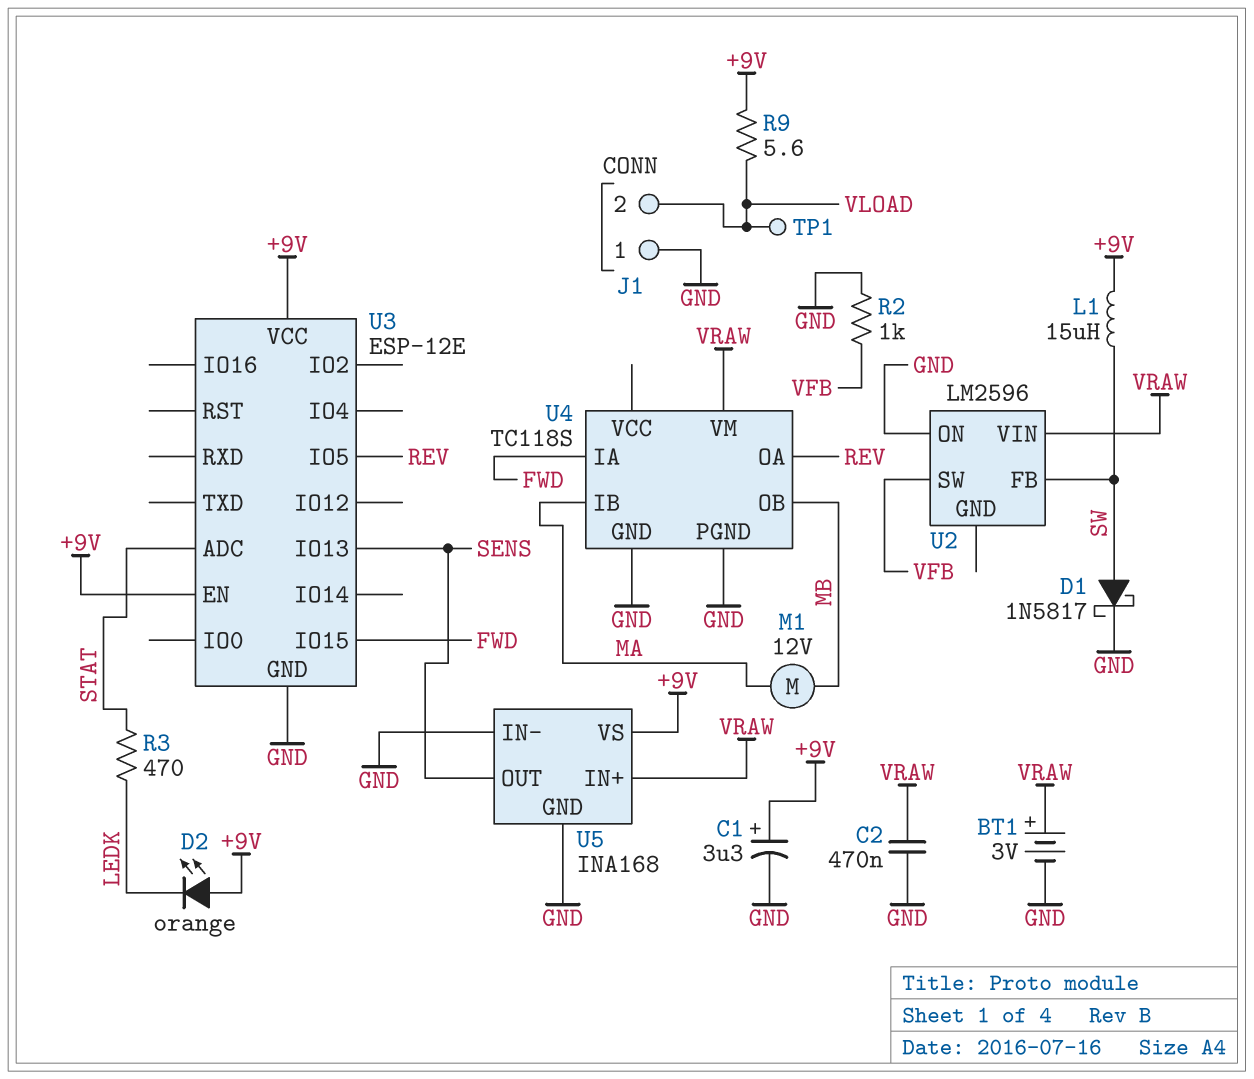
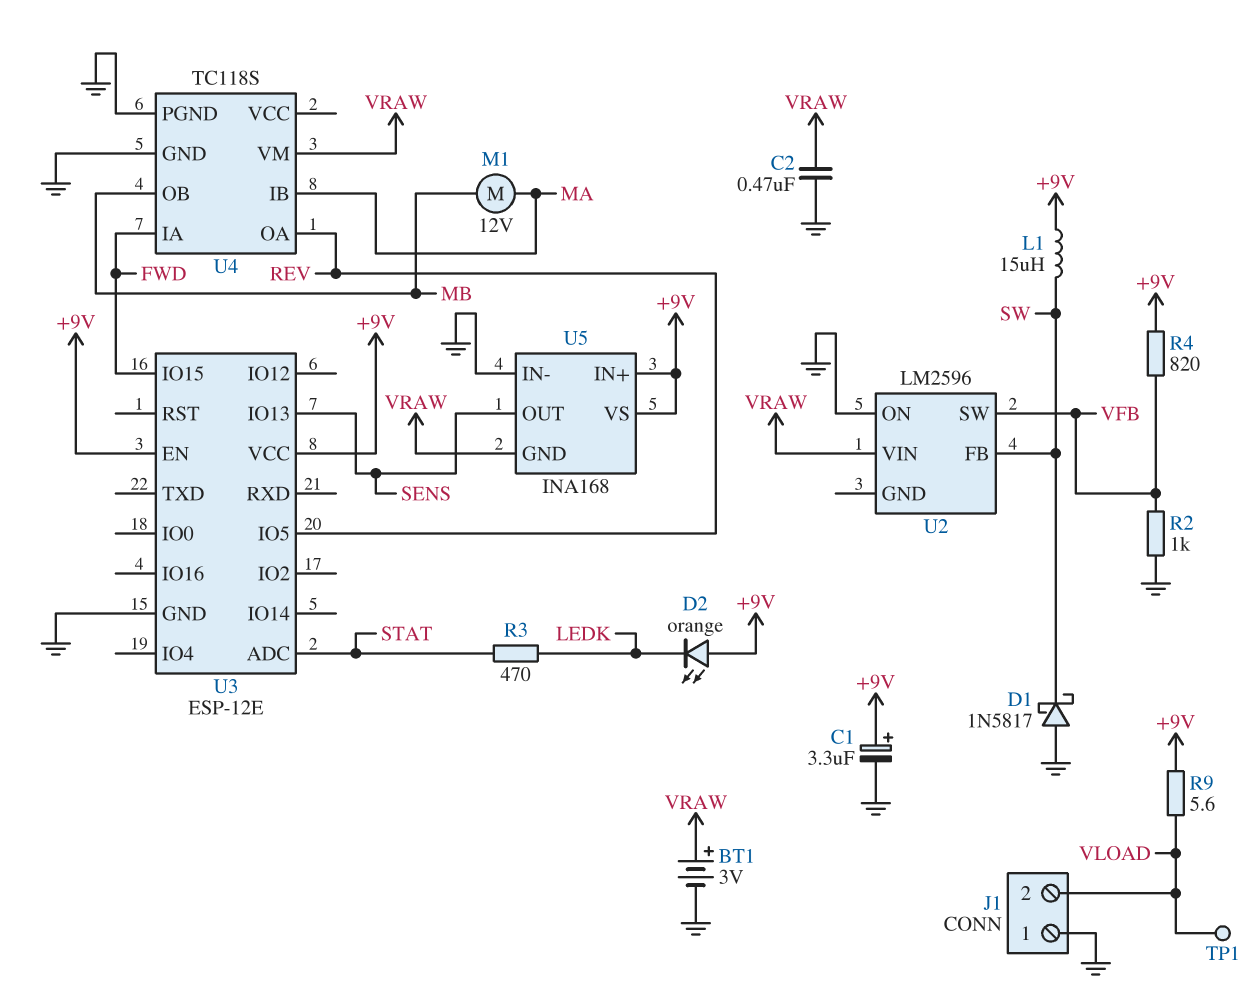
D1: schottky 1N5817 (A SW, K GND) -> schottky 1N5817 (A GND, K SW)
R4: none -> 820 (+9V, VFB)
U5 pin GND: GND -> VRAW
U5 pin IN+: VRAW -> +9V

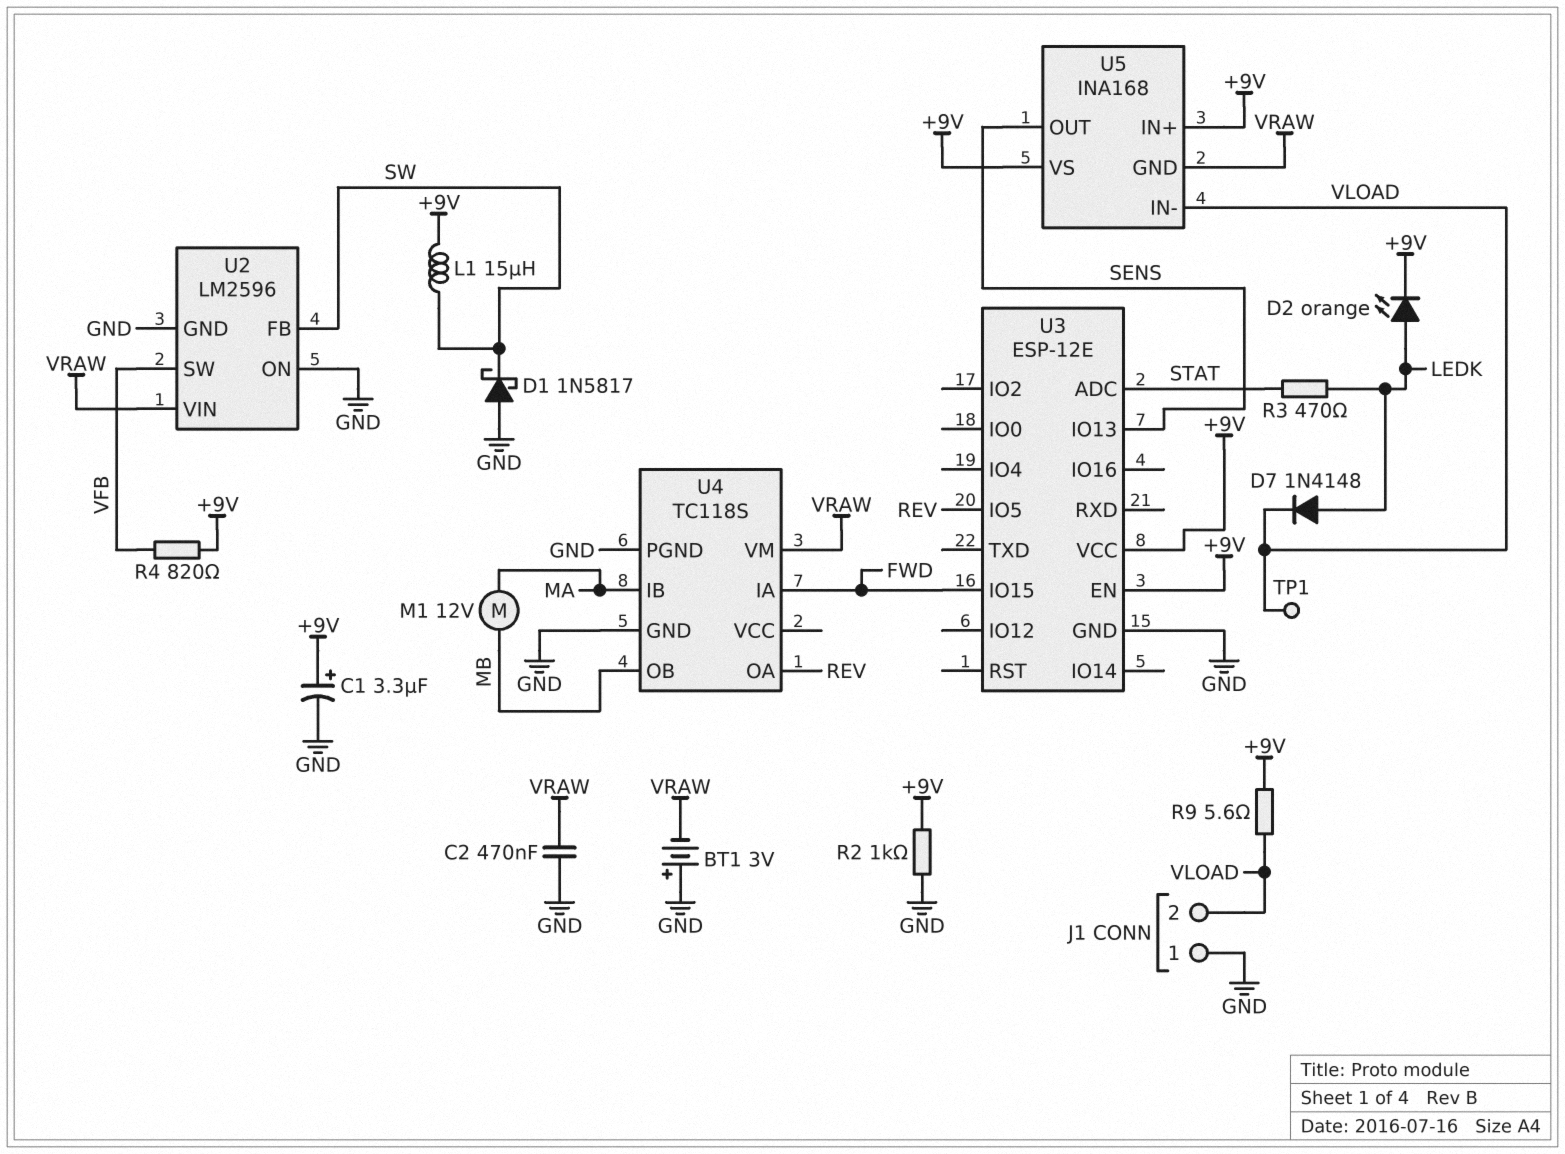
BT1: 3V (plus VRAW, minus GND) -> 3V (plus GND, minus VRAW)
D2: LED orange (A +9V, K LEDK) -> LED orange (A LEDK, K +9V)
D7: none -> diode 1N4148 (A LEDK, K VLOAD)
R2: 1k (GND, VFB) -> 1k (+9V, GND)
U2 pin GND: none -> GND
U5 pin IN-: GND -> VLOAD

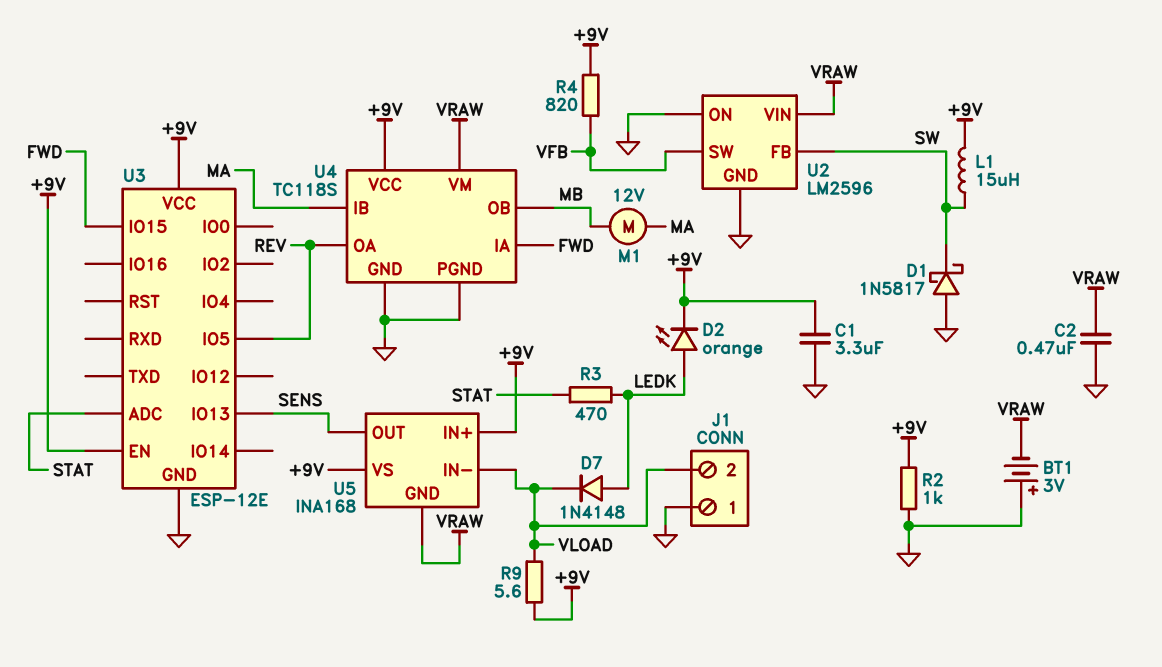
C1: 3.3uF (plus +9V, minus GND) -> 3.3uF (+9V, GND)
TP1: test point (VLOAD) -> none
U4 pin VCC: none -> +9V

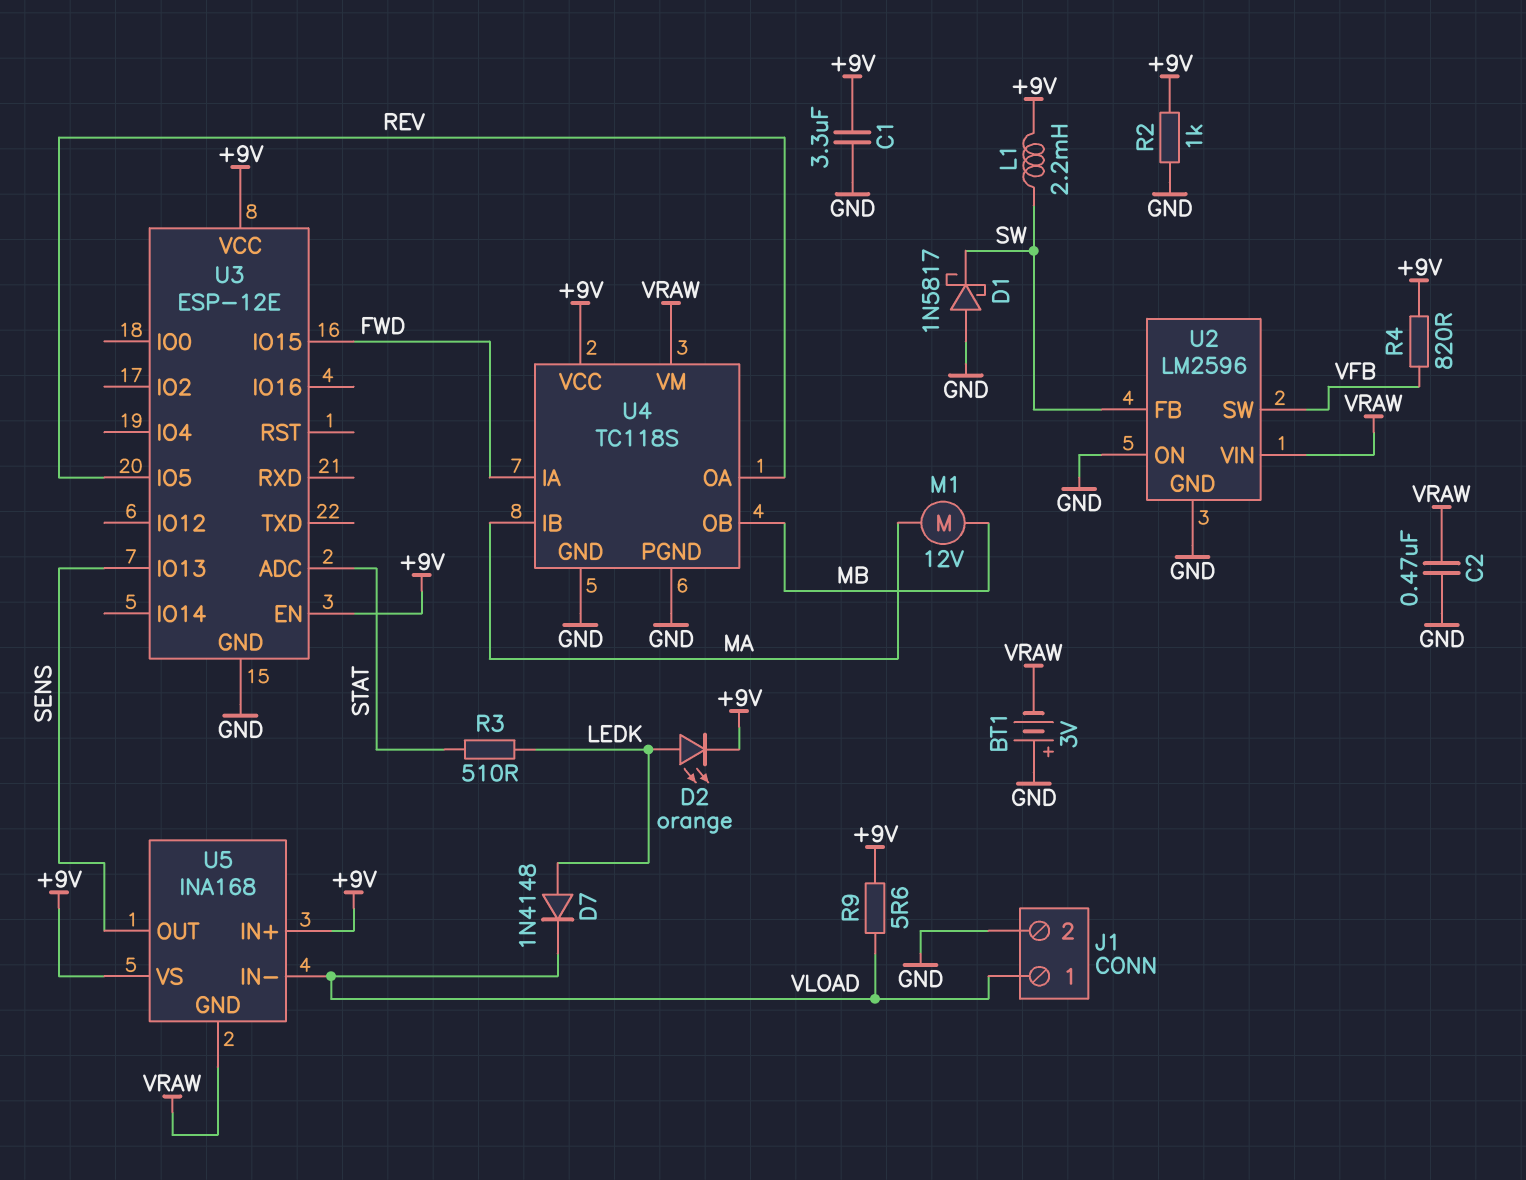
J1 pin 1: GND -> VLOAD
J1 pin 2: VLOAD -> GND
L1: 15uH (+9V, SW) -> 2.2mH (+9V, SW)
R3: 470 (LEDK, STAT) -> 510 (LEDK, STAT)

